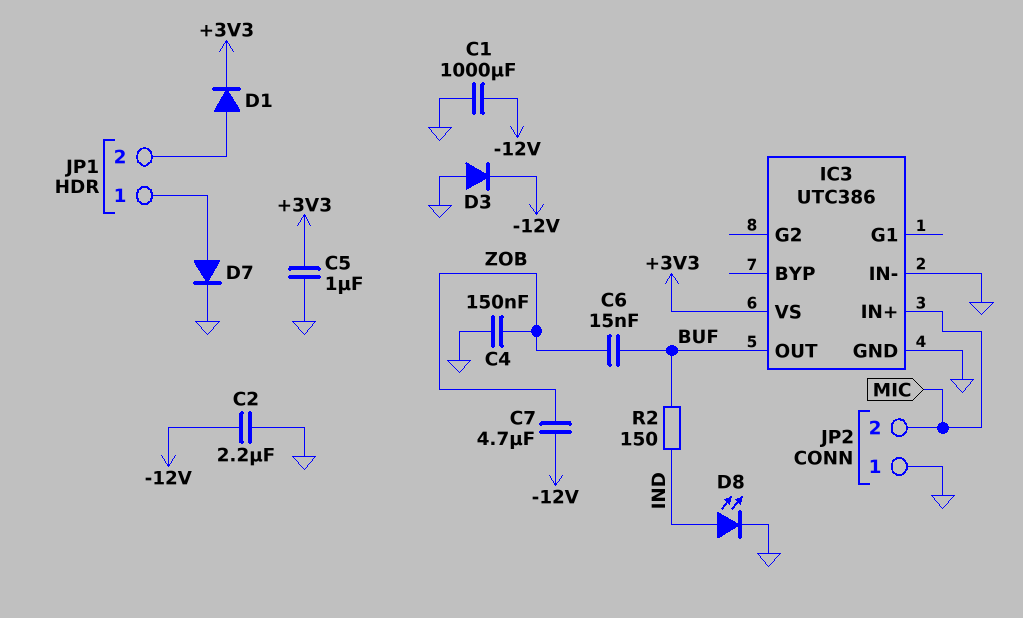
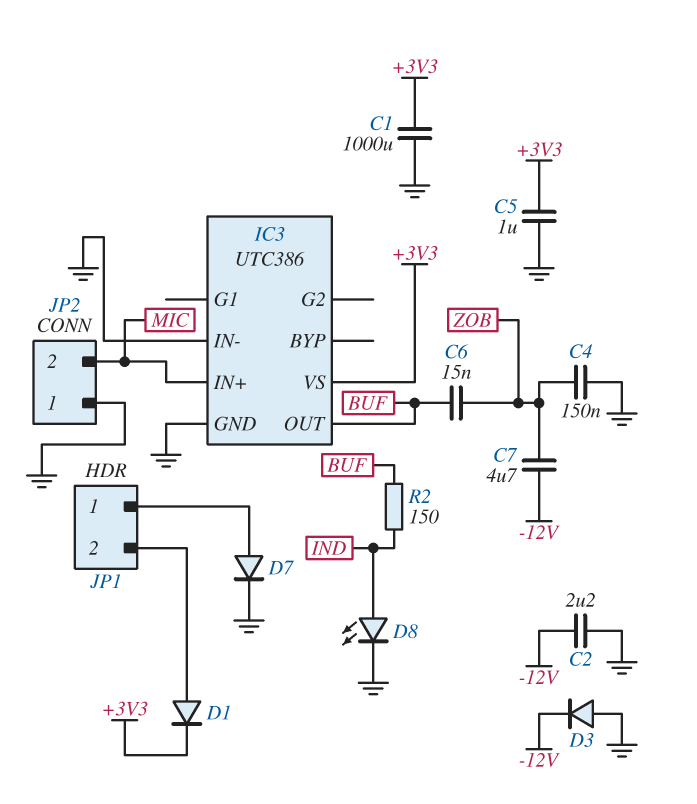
C1: 1000uF (-12V, GND) -> 1000uF (+3V3, GND)

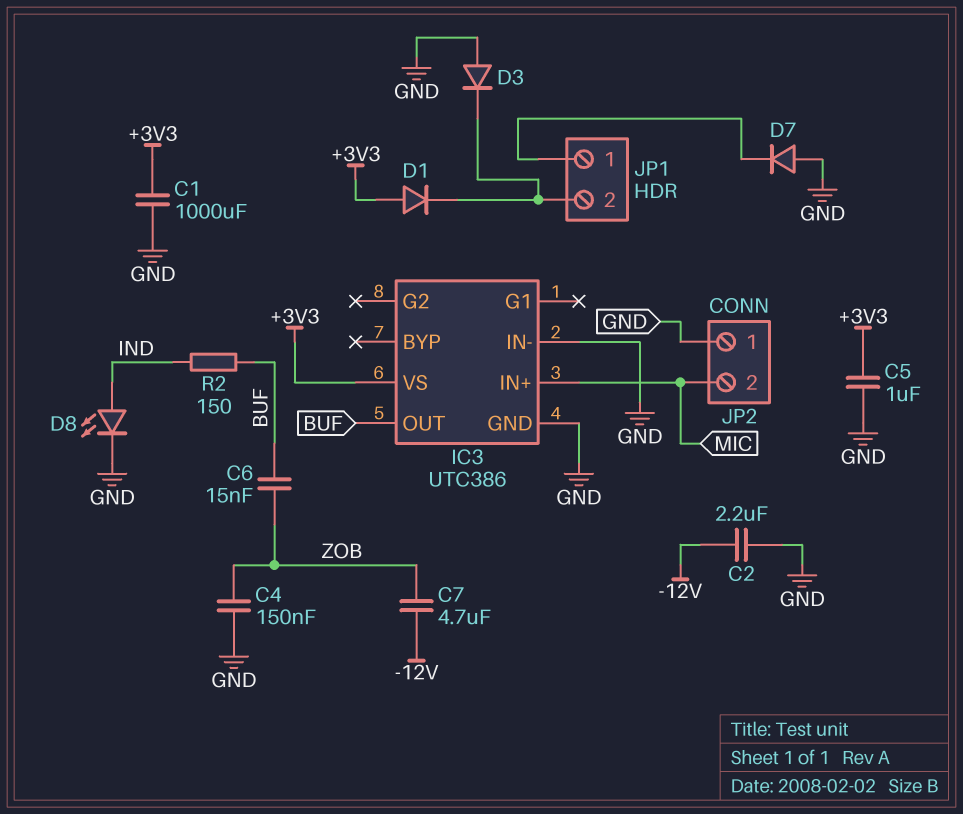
D1: diode (A JP1/2, K +3V3) -> diode (A +3V3, K JP1/2)
D3: diode (A GND, K -12V) -> diode (A GND, K JP1/2)
D7: diode (A JP1/1, K GND) -> diode (A GND, K JP1/1)

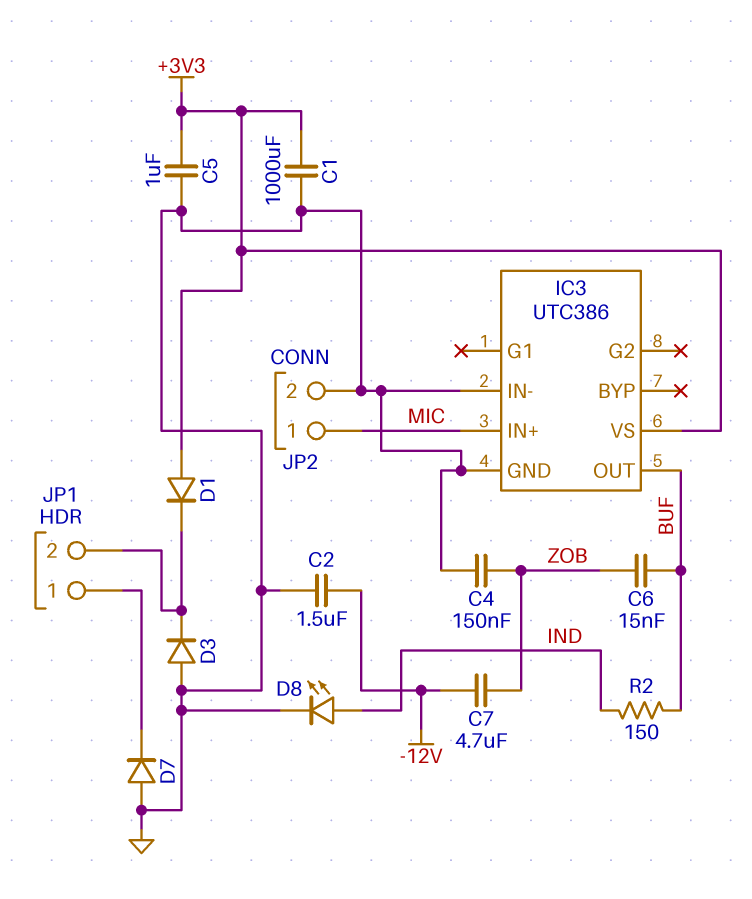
C2: 2.2uF (-12V, GND) -> 1.5uF (-12V, GND)
JP2 pin 1: GND -> MIC
JP2 pin 2: MIC -> GND

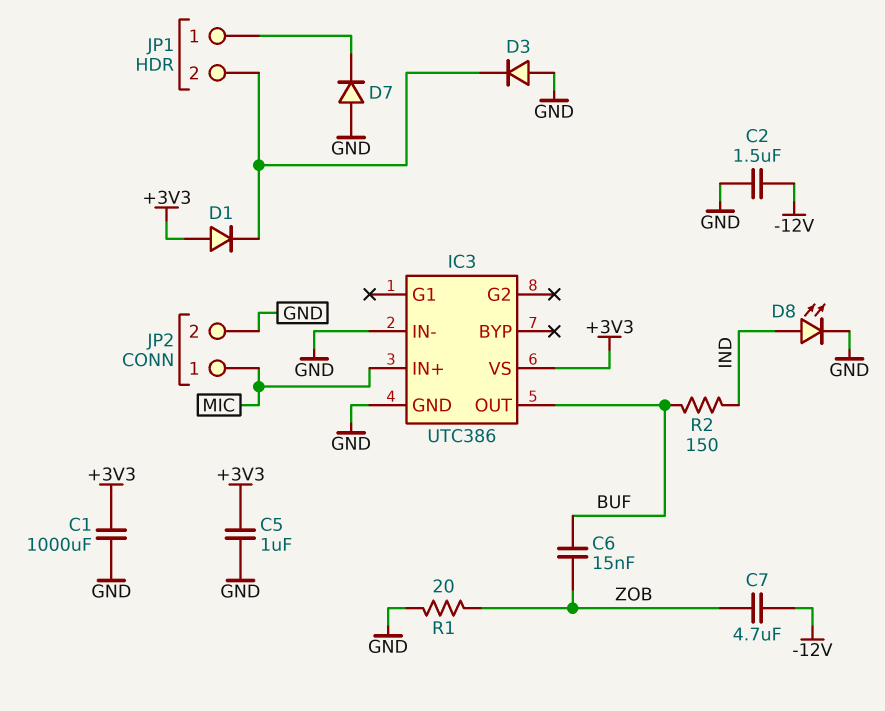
C4: 150nF (GND, ZOB) -> none
R1: none -> 20 (GND, ZOB)

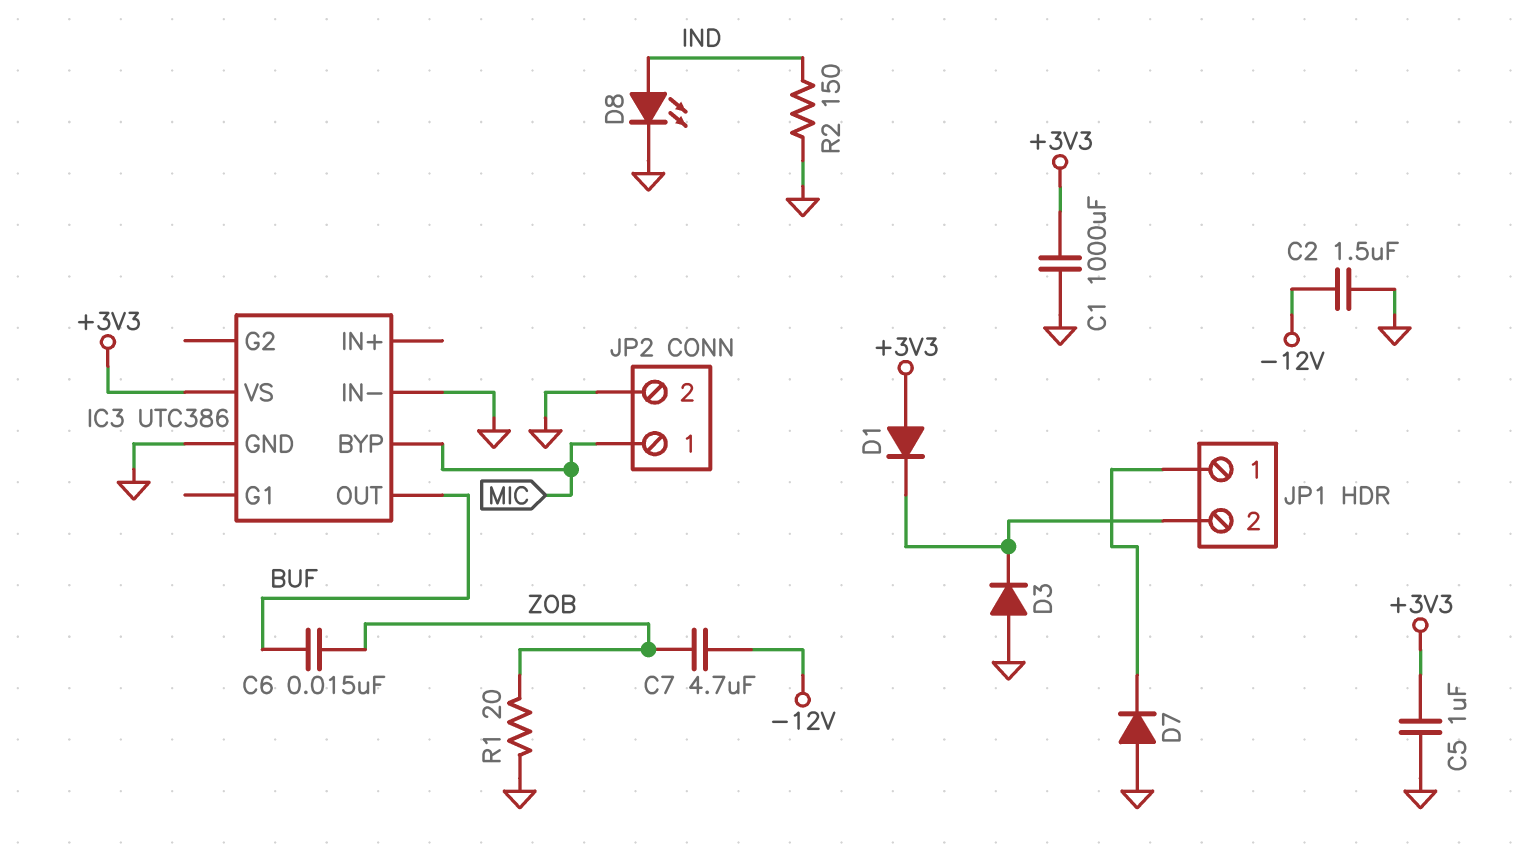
IC3 pin BYP: none -> MIC
IC3 pin IN+: MIC -> none
R2: 150 (BUF, IND) -> 150 (GND, IND)

